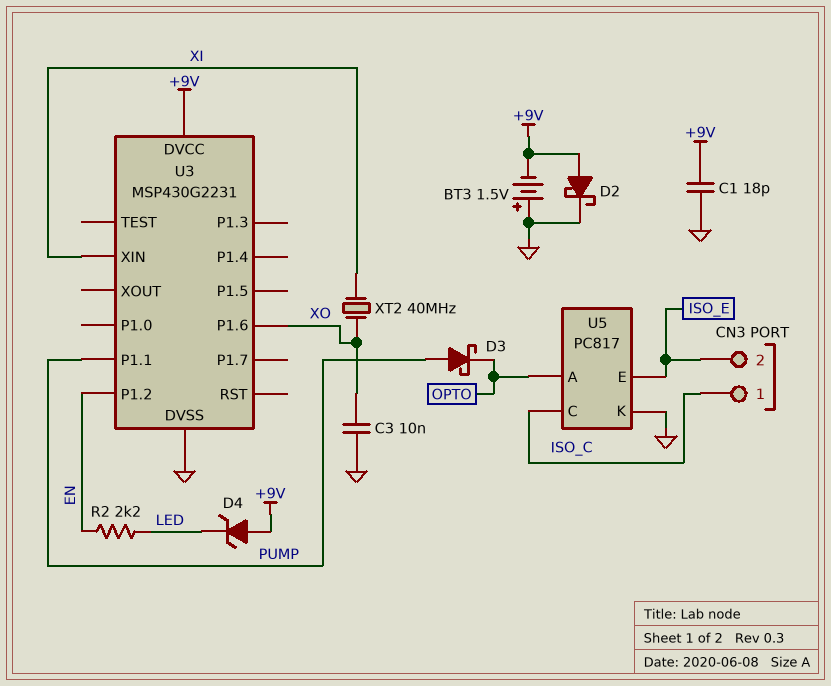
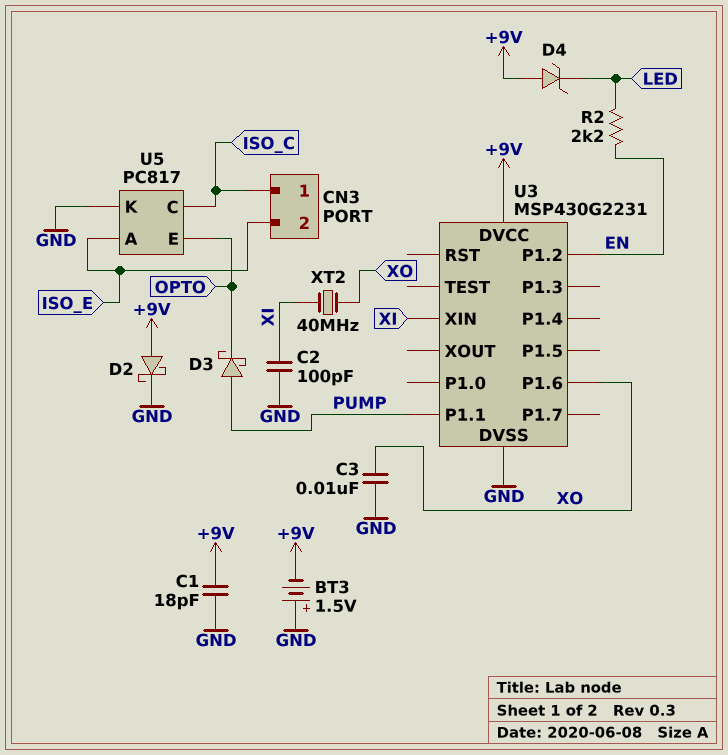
C2: none -> 100pF (GND, XI)
U5 pin A: OPTO -> ISO_E
U5 pin E: ISO_E -> OPTO

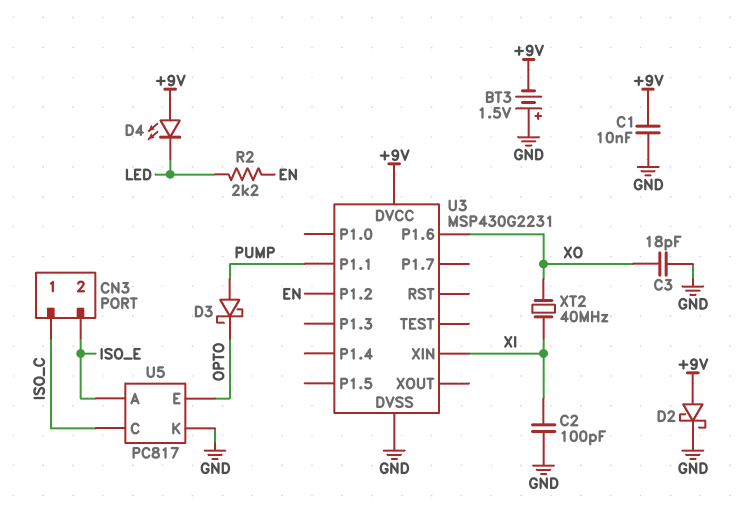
C1: 18pF (+9V, GND) -> 10nF (+9V, GND)
C3: 10nF (GND, XO) -> 18pF (GND, XO)
D4: zener (A +9V, K LED) -> LED (A +9V, K LED)

